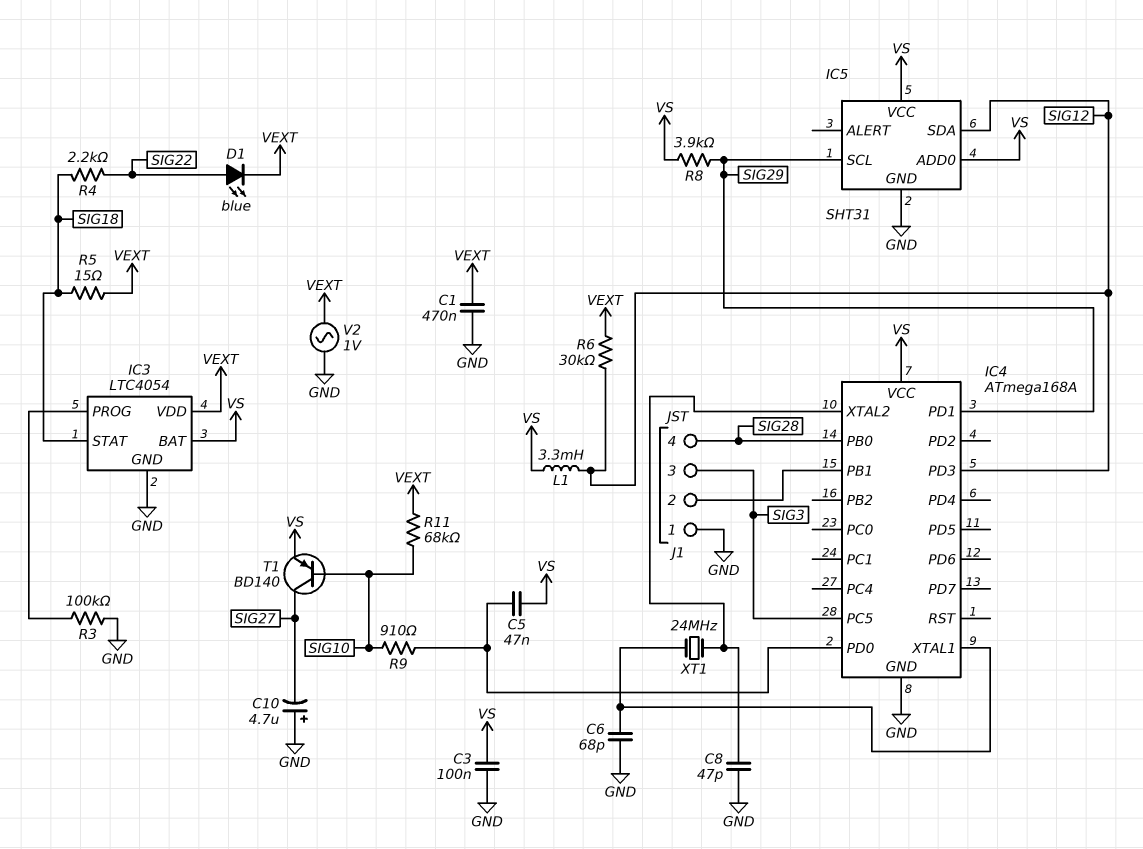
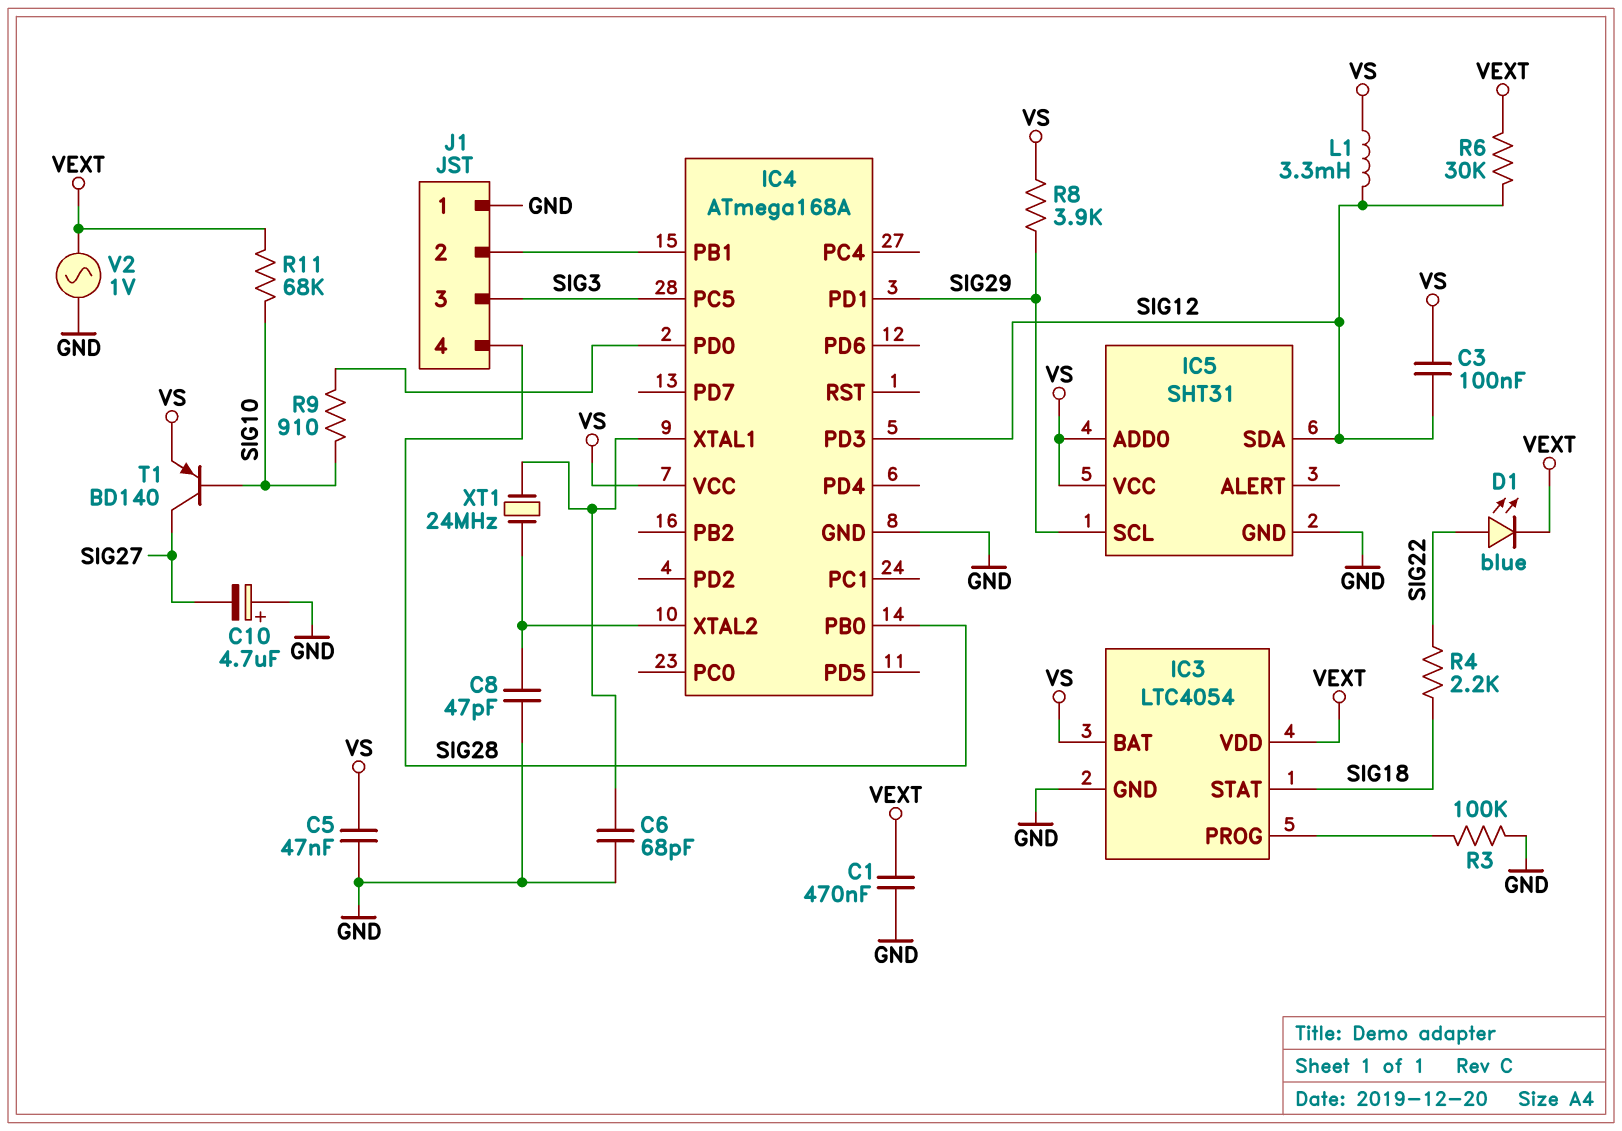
C3: 100nF (GND, VS) -> 100nF (SIG12, VS)
C5: 47nF (IC4/PD0, VS) -> 47nF (GND, VS)
R5: 15 (SIG18, VEXT) -> none

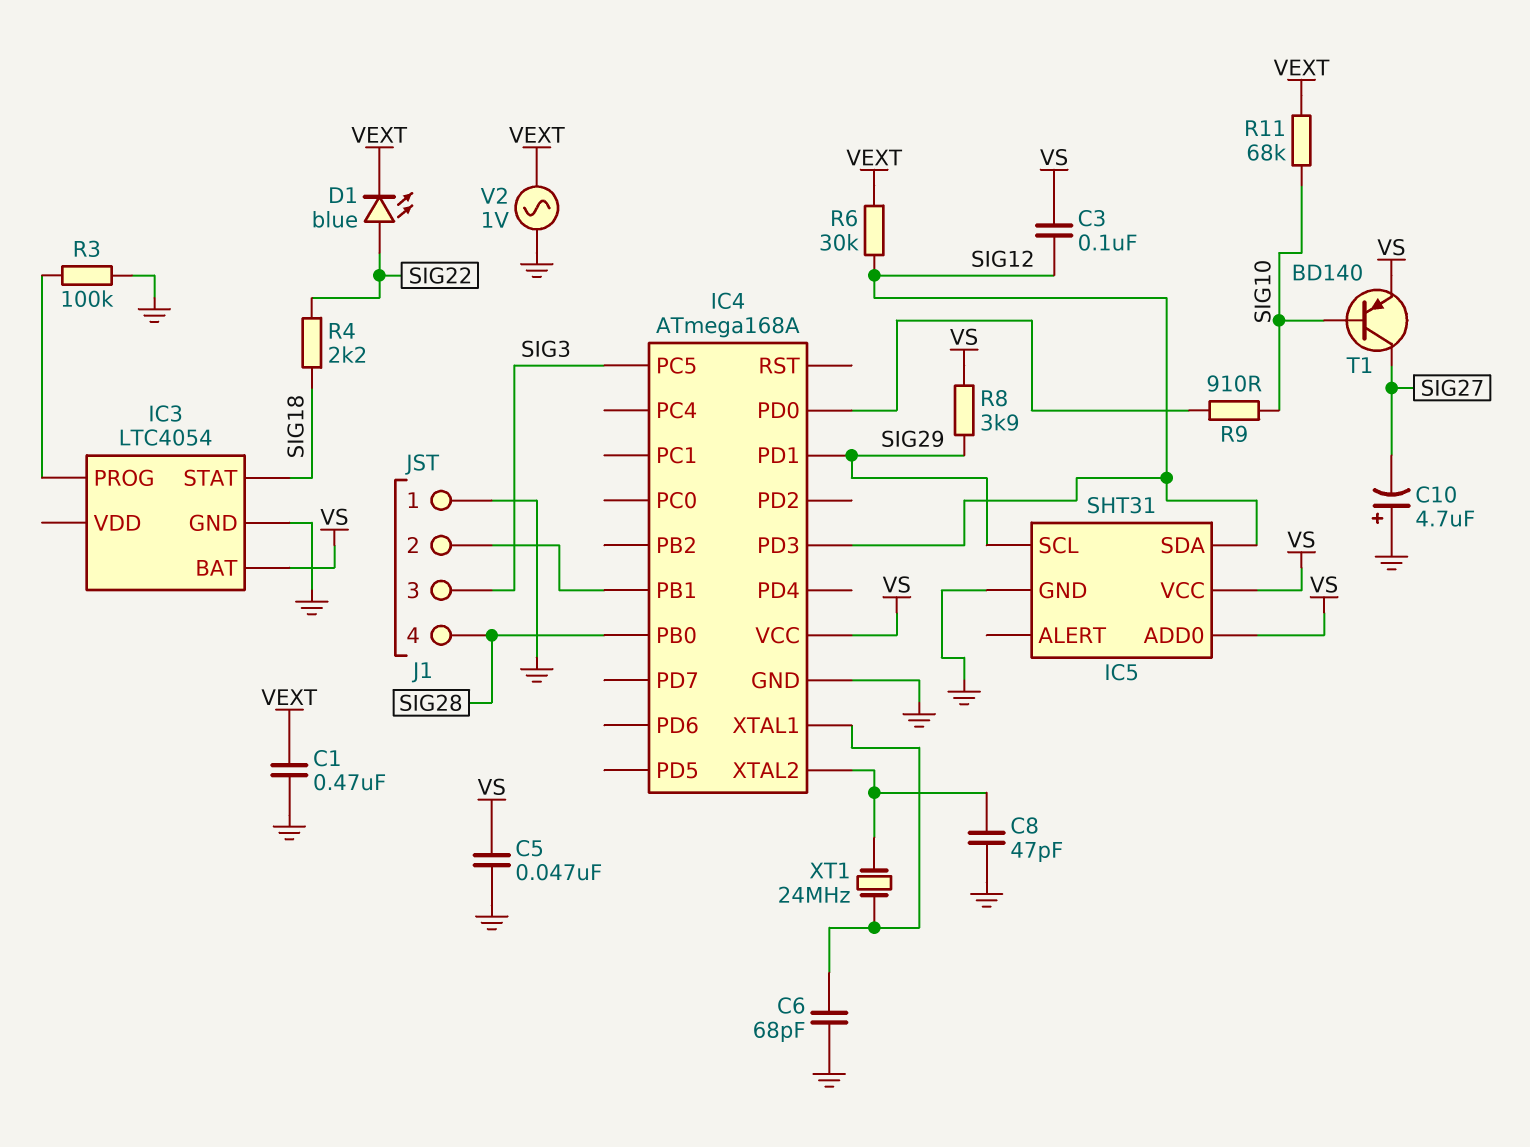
IC3 pin VDD: VEXT -> none
L1: 3.3mH (SIG12, VS) -> none

